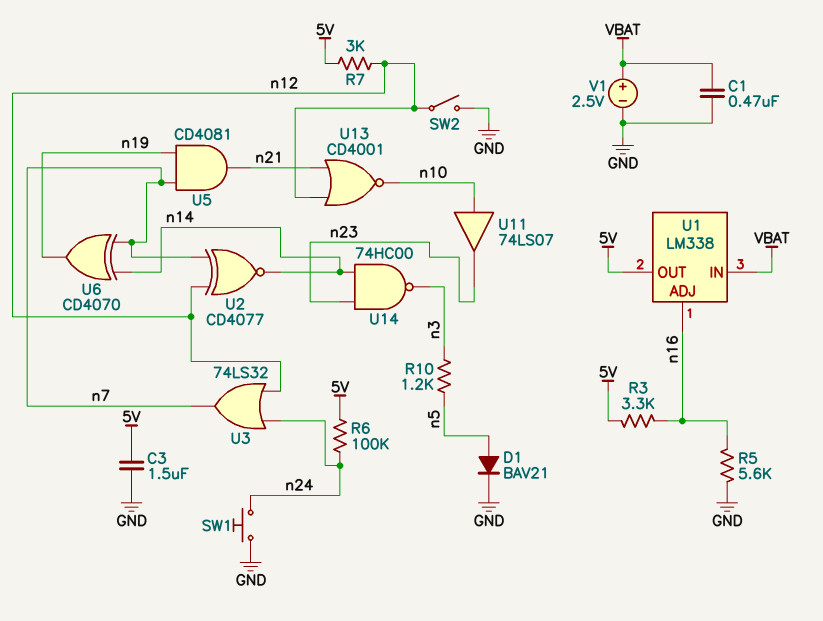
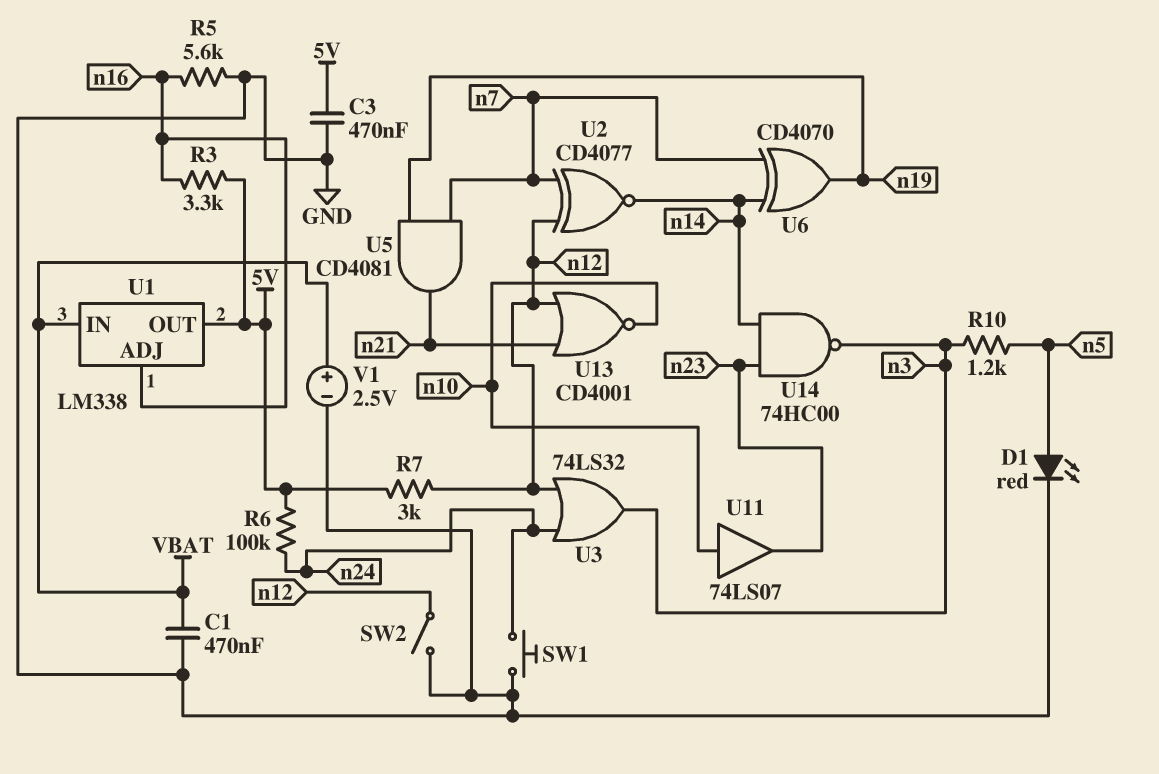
C3: 1.5uF (5V, GND) -> 470nF (5V, GND)
D1: diode BAV21 (A n5, K GND) -> LED red (A n5, K GND)
U3: OR 74LS32 (in n12, in n24, out n7) -> OR 74LS32 (in n12, in n24, out n3)

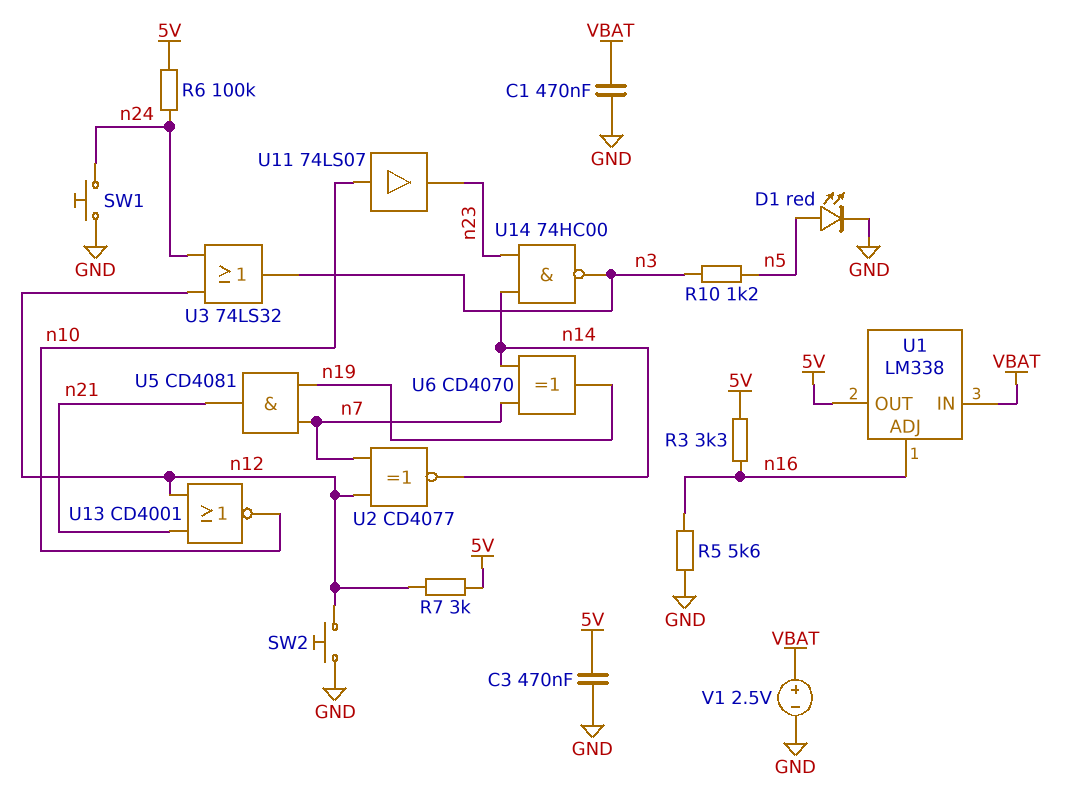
SW2: switch (GND, n12) -> button (GND, n12)

